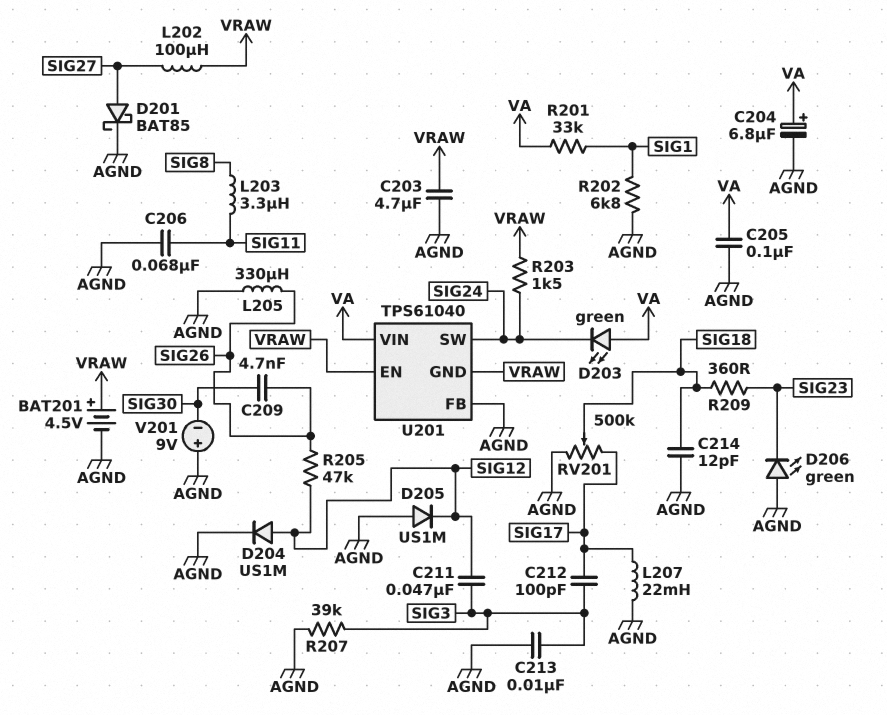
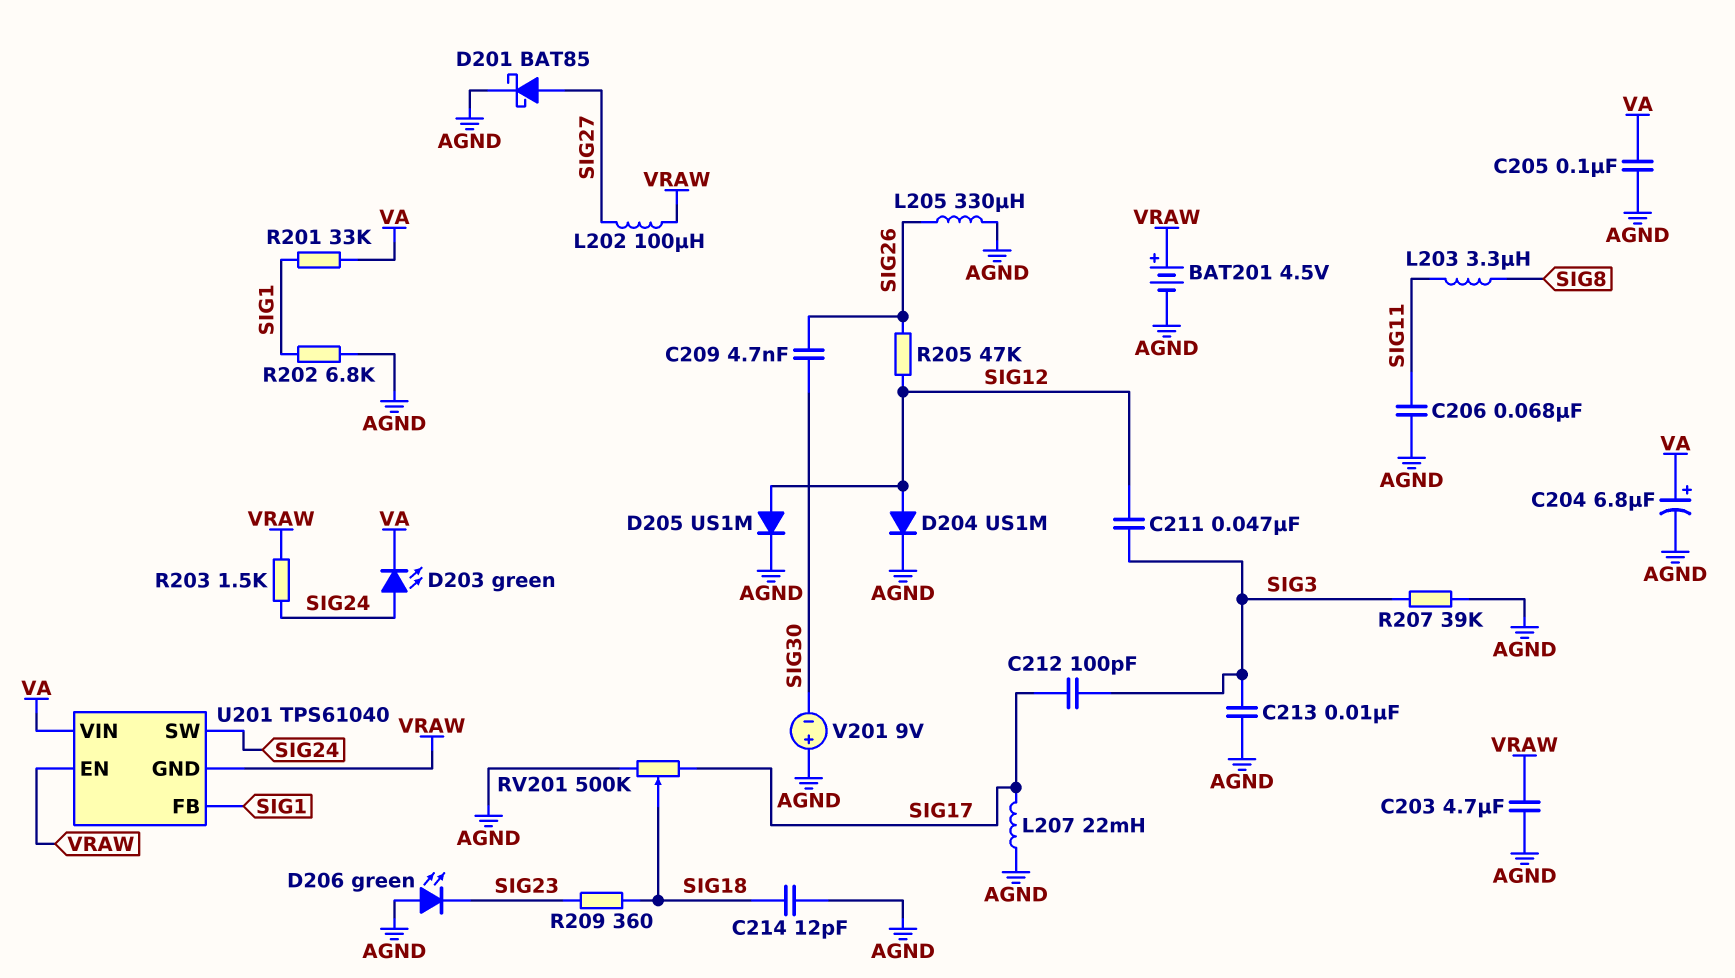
D203: LED green (A VA, K SIG24) -> LED green (A SIG24, K VA)
D205: diode US1M (A AGND, K SIG12) -> diode US1M (A SIG12, K AGND)
U201 pin FB: AGND -> SIG1

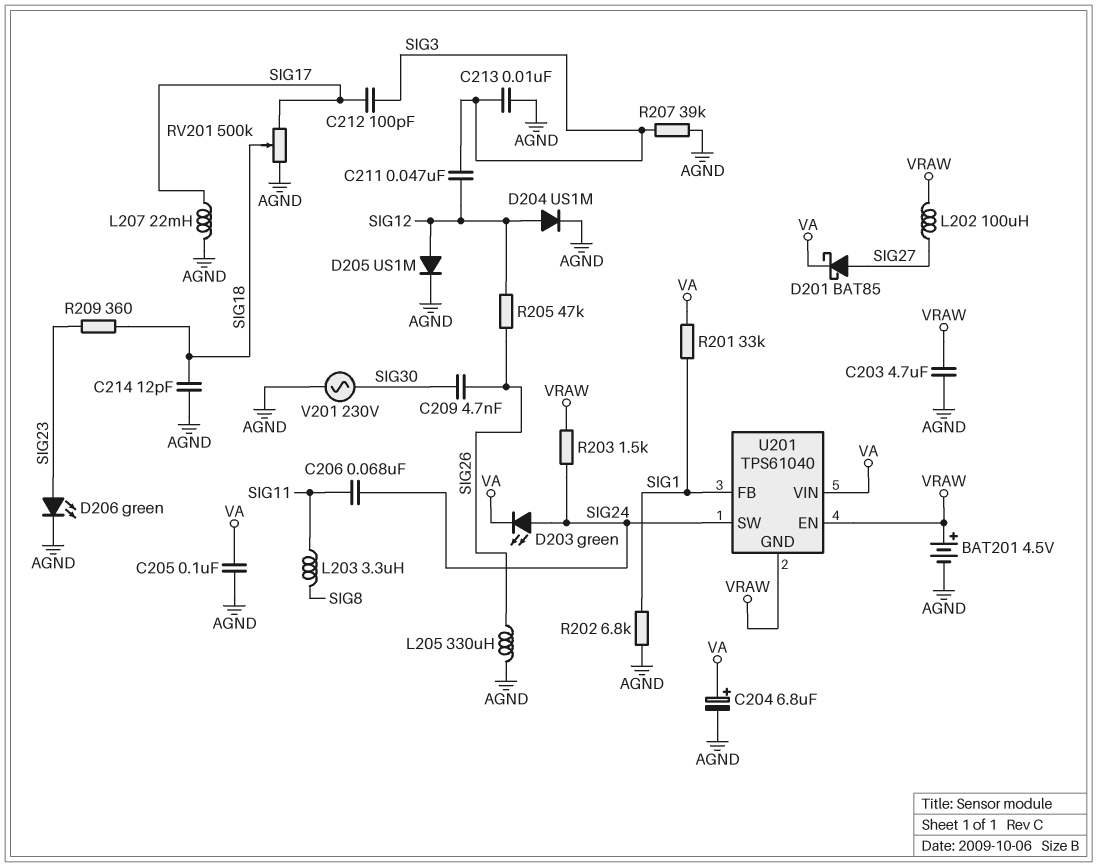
C206: 68nF (AGND, SIG11) -> 68nF (SIG11, SIG24)
D201: schottky BAT85 (A SIG27, K AGND) -> schottky BAT85 (A SIG27, K VA)
D206: LED green (A AGND, K SIG23) -> LED green (A SIG23, K AGND)
V201: 9V (plus AGND, minus SIG30) -> AC 230V (AGND, SIG30)

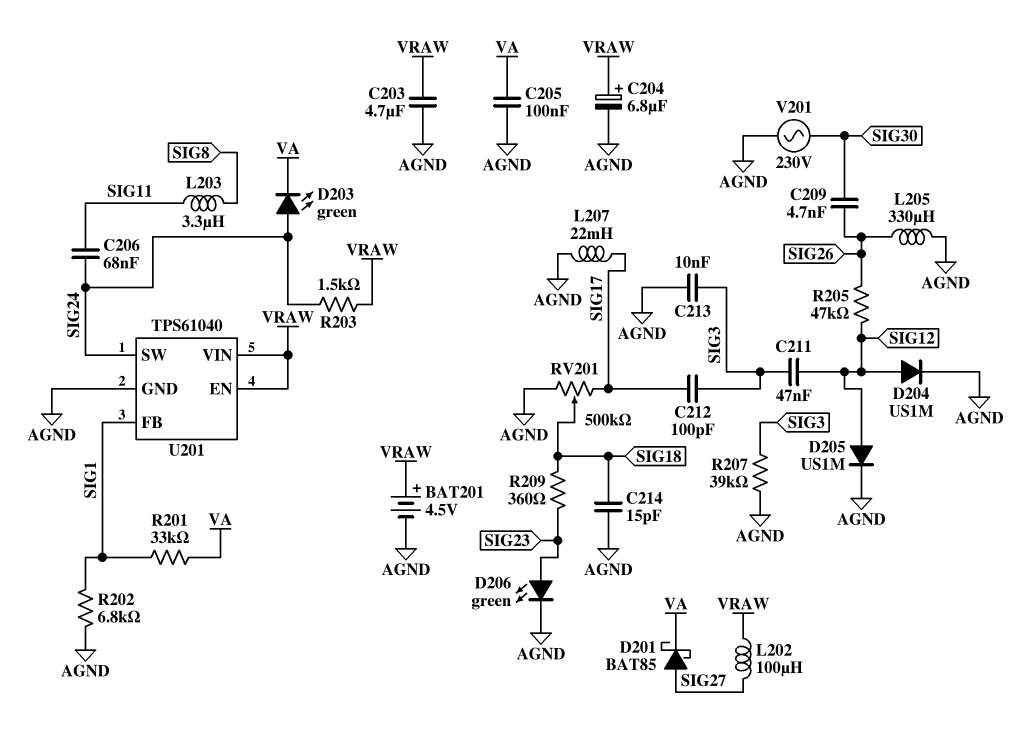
C204: 6.8uF (plus VA, minus AGND) -> 6.8uF (plus VRAW, minus AGND)
C214: 12pF (AGND, SIG18) -> 15pF (AGND, SIG18)
U201 pin GND: VRAW -> AGND
U201 pin VIN: VA -> VRAW

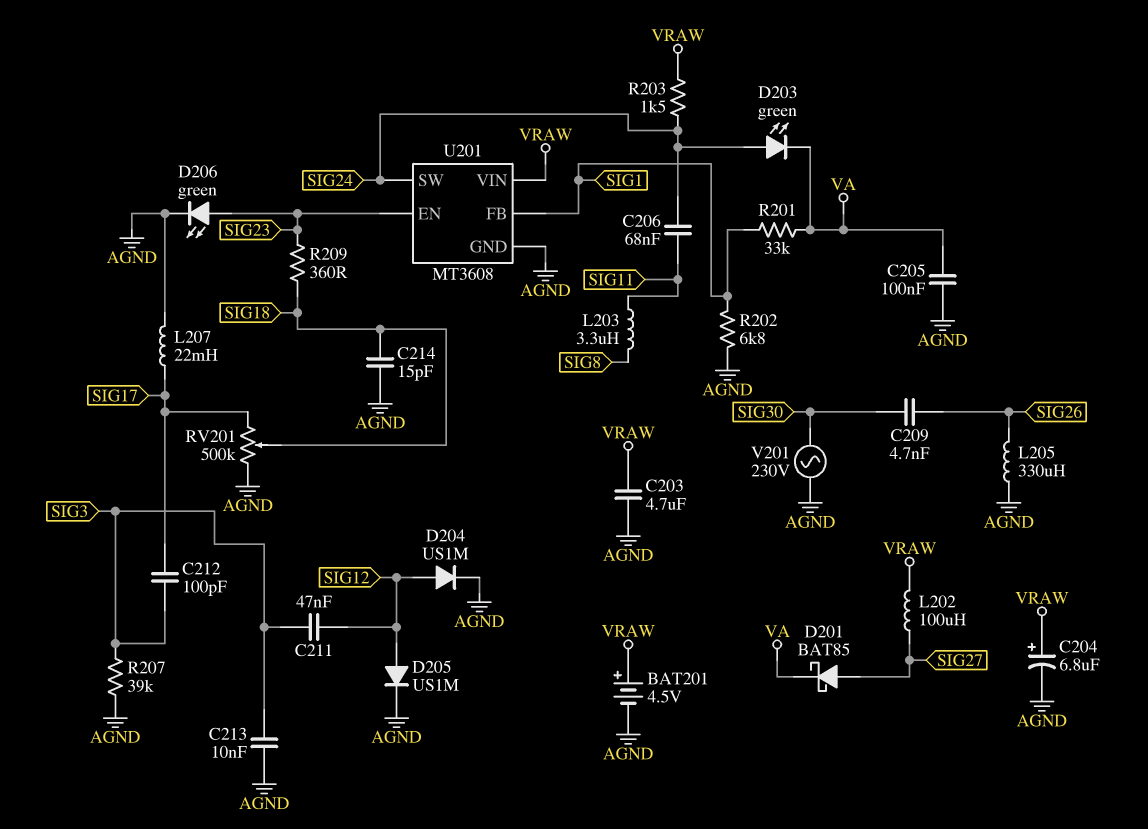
R205: 47k (SIG12, SIG26) -> none
U201: TPS61040 -> MT3608
U201 pin EN: VRAW -> SIG23

